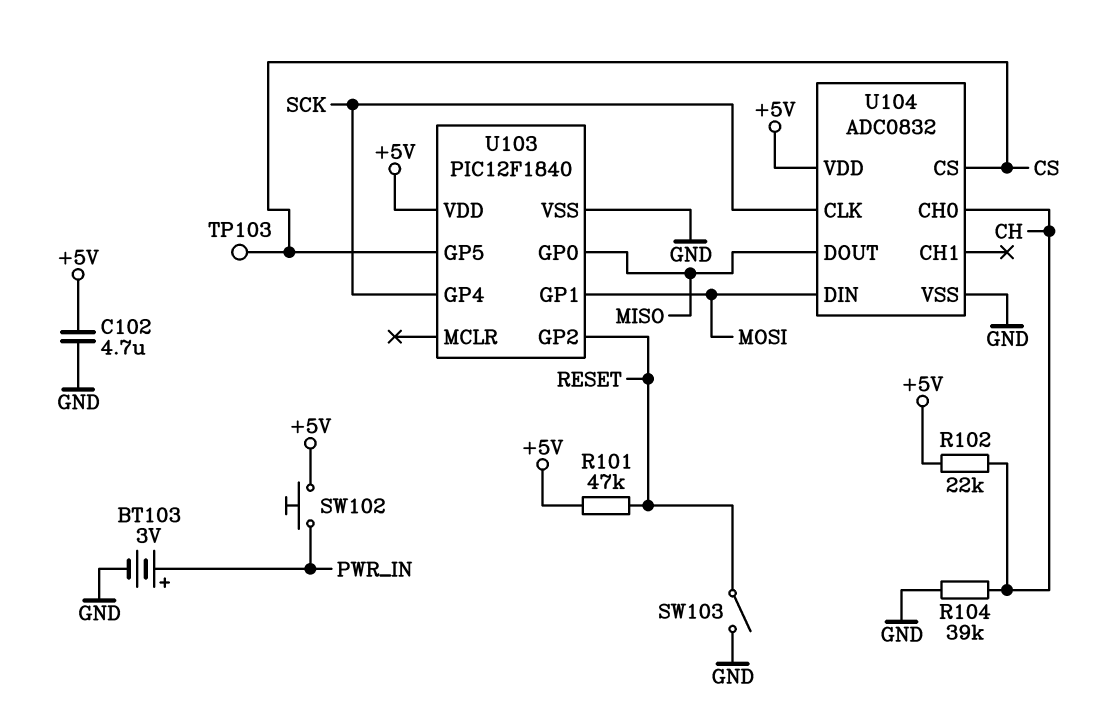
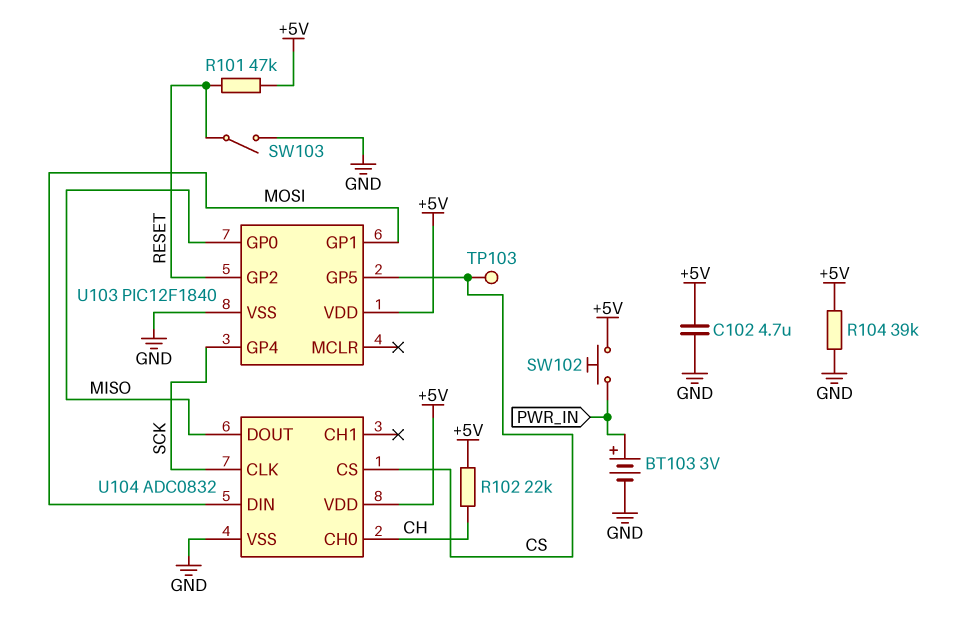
R104: 39k (CH, GND) -> 39k (+5V, GND)

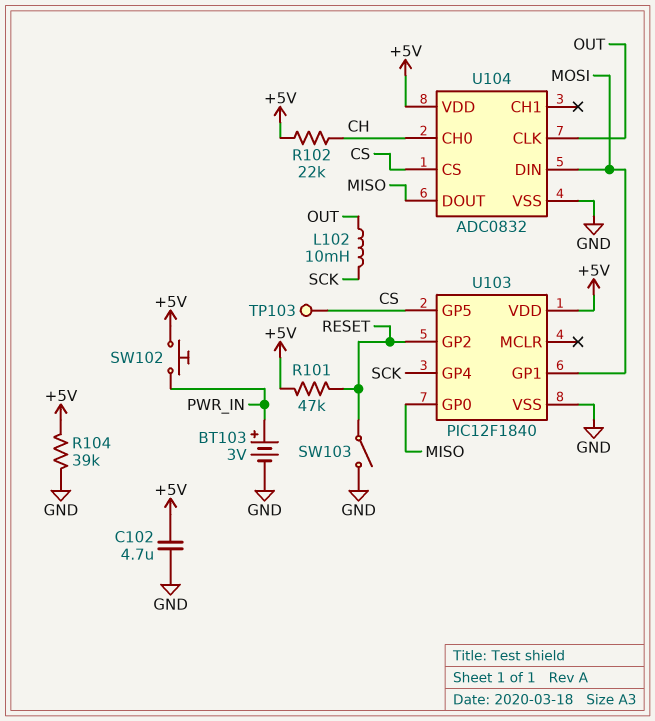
L102: none -> 10mH (OUT, SCK)
U104 pin CLK: SCK -> OUT

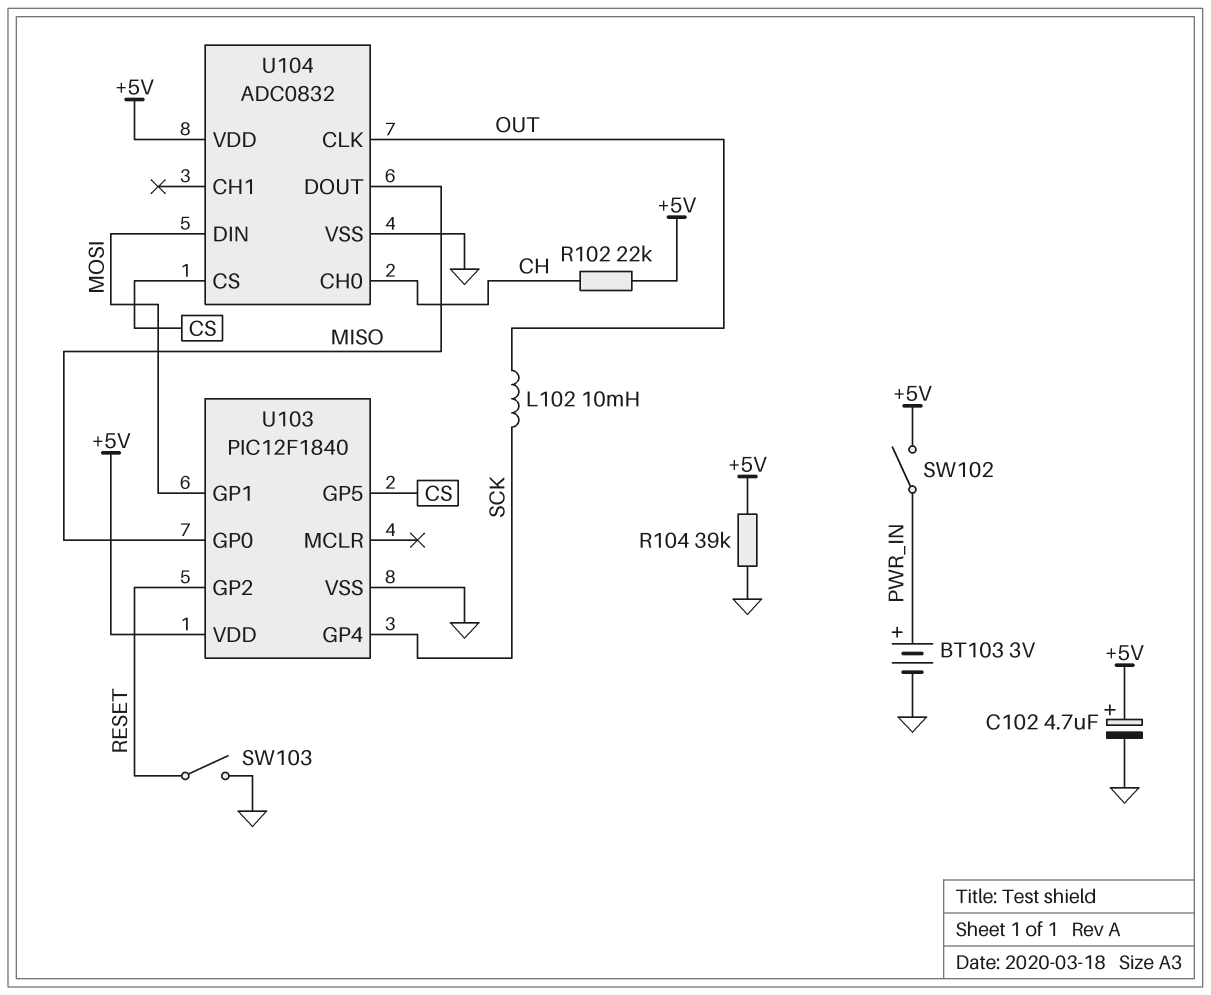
C102: 4.7uF (+5V, GND) -> 4.7uF (plus +5V, minus GND)
R101: 47k (+5V, RESET) -> none
SW102: button (+5V, PWR_IN) -> switch (+5V, PWR_IN)
TP103: test point (CS) -> none

